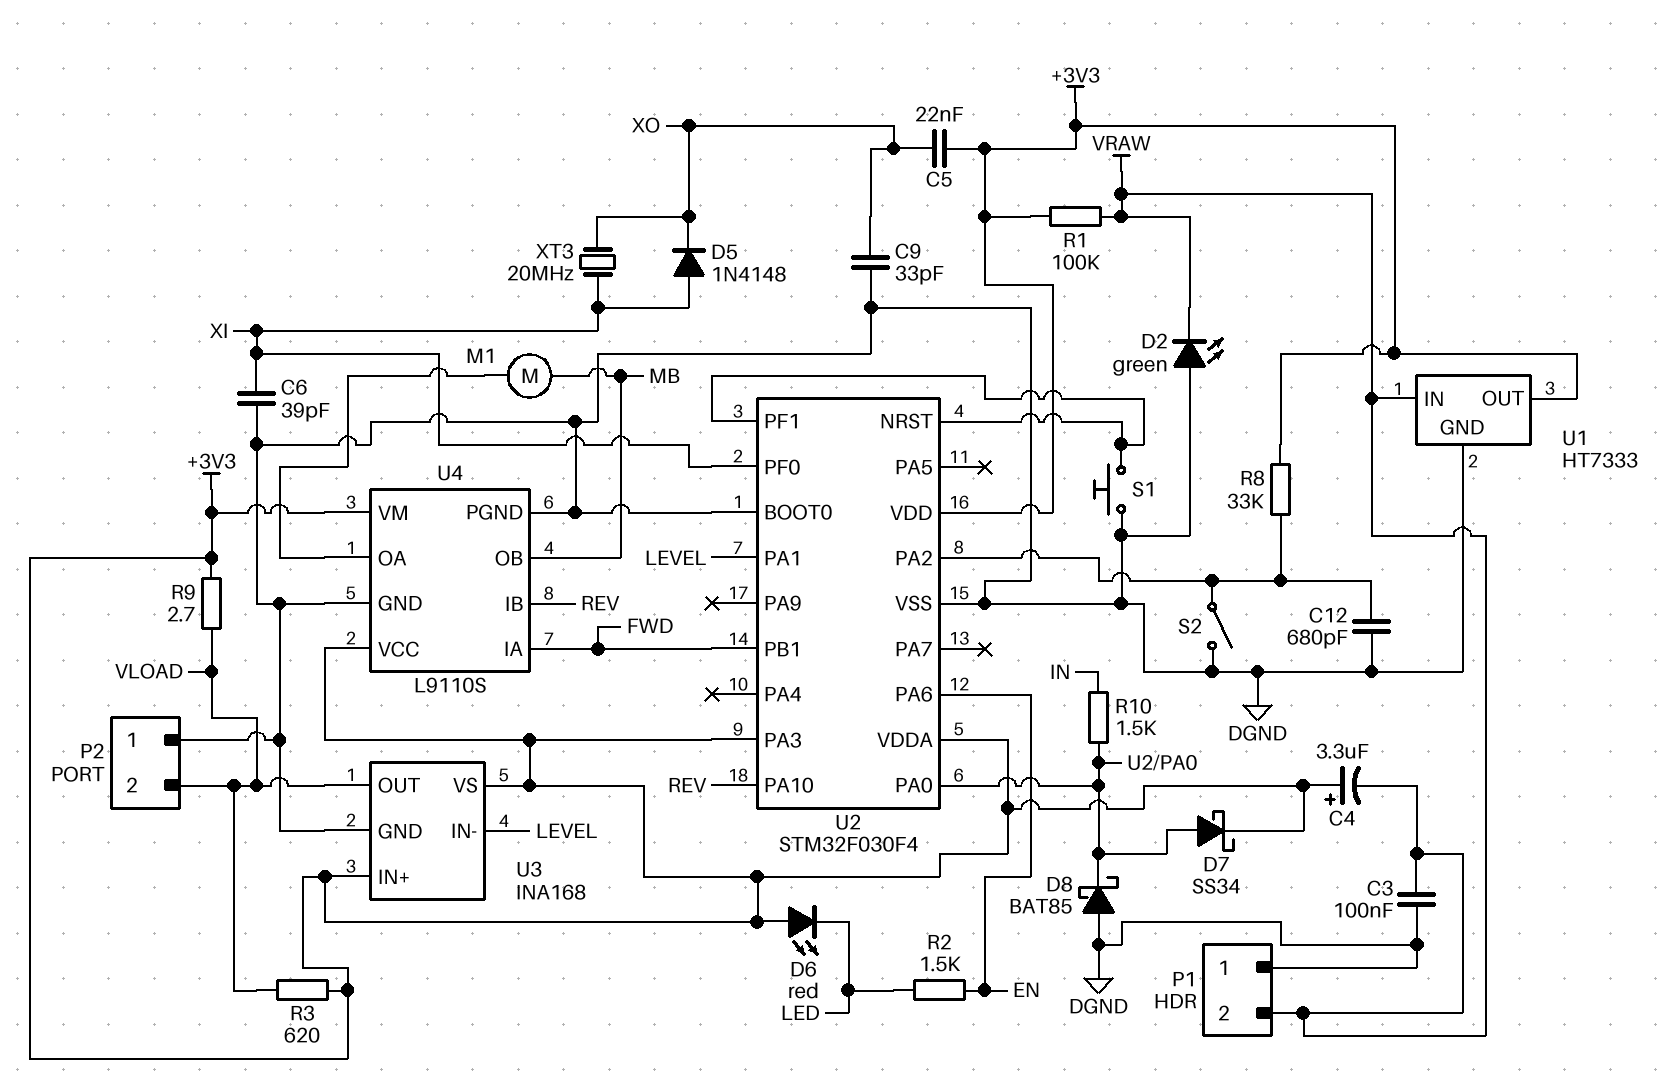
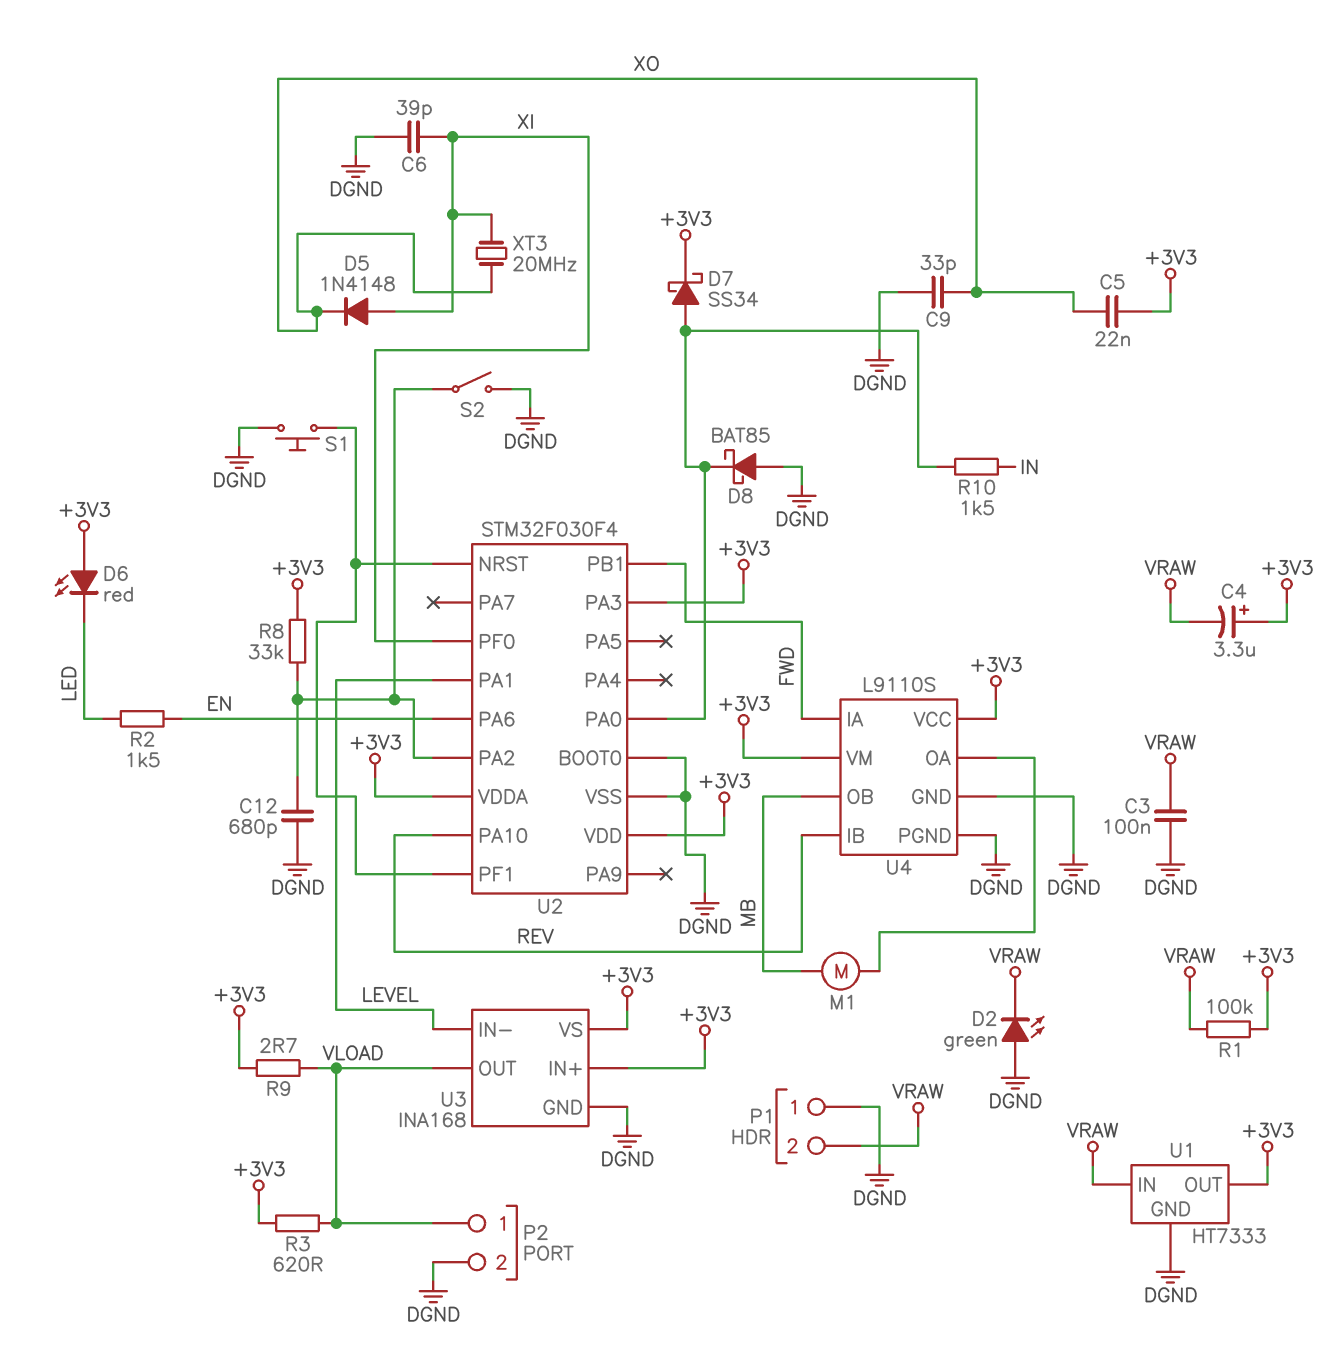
P2 pin 1: DGND -> VLOAD
P2 pin 2: VLOAD -> DGND

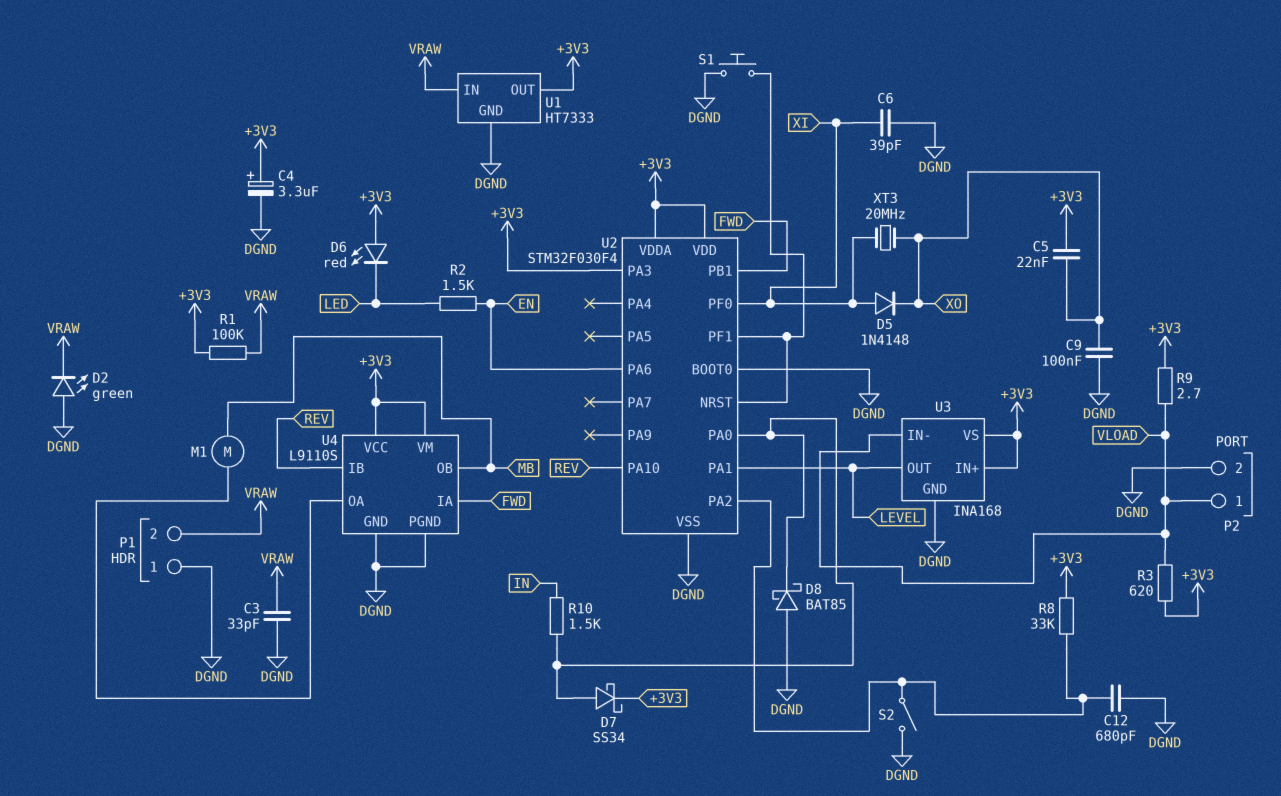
C3: 100nF (DGND, VRAW) -> 33pF (DGND, VRAW)
C4: 3.3uF (plus +3V3, minus VRAW) -> 3.3uF (plus +3V3, minus DGND)
C9: 33pF (DGND, XO) -> 100nF (DGND, XO)
U3 pin IN-: LEVEL -> VLOAD
U3 pin OUT: VLOAD -> LEVEL

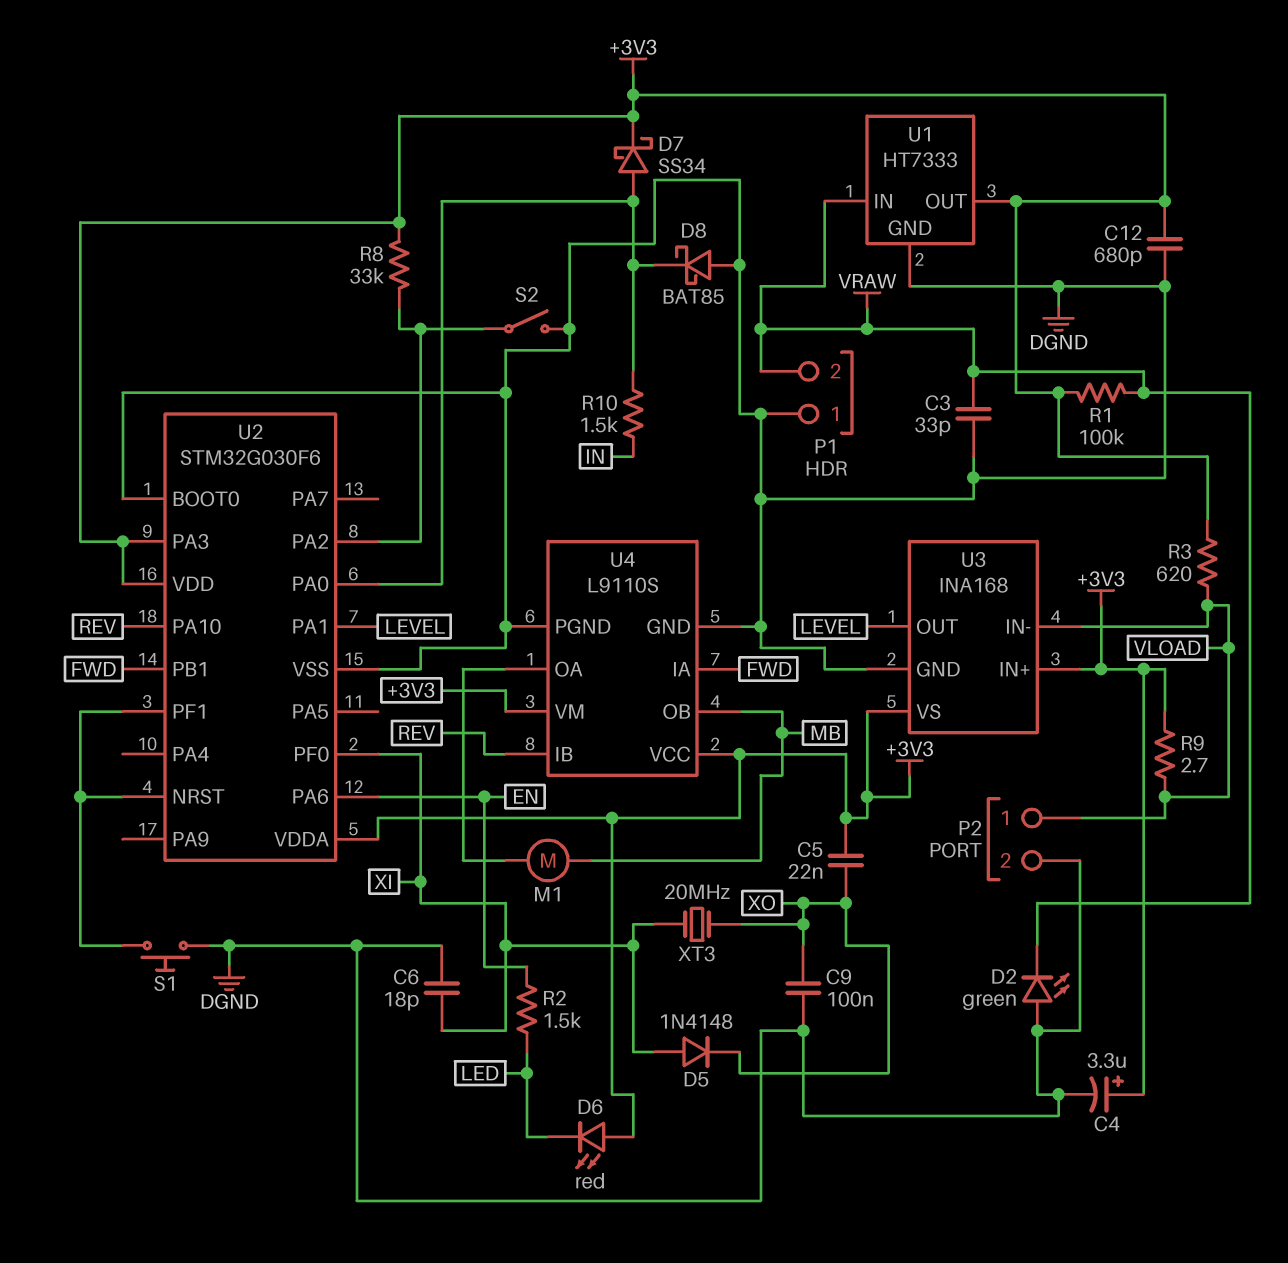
C6: 39pF (DGND, XI) -> 18pF (DGND, XI)
C12: 680pF (DGND, U2/PA2) -> 680pF (+3V3, DGND)
U2: STM32F030F4 -> STM32G030F6

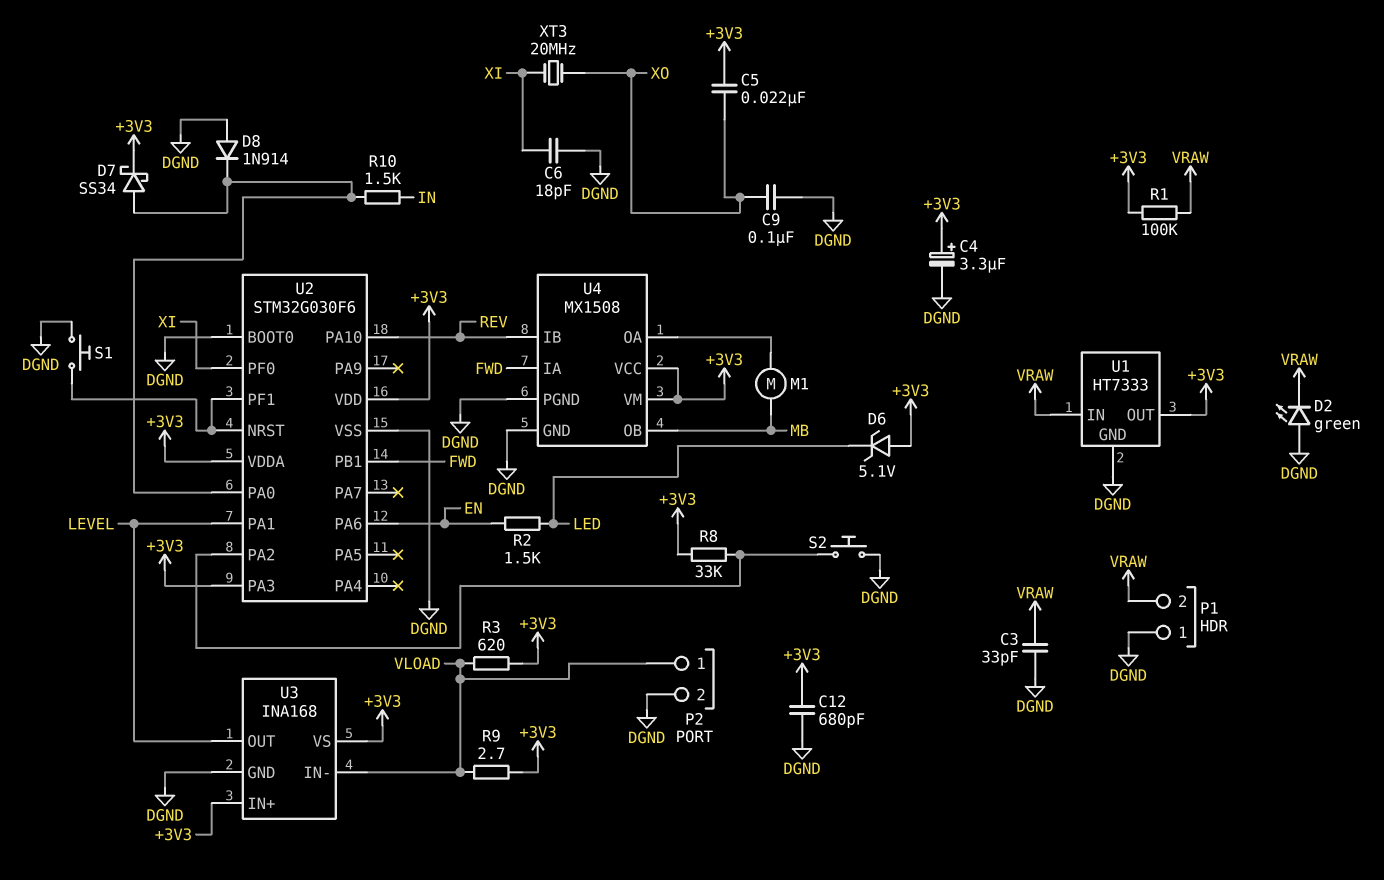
D5: diode 1N4148 (A XI, K XO) -> none
D6: LED red (A +3V3, K LED) -> zener 5.1V (A +3V3, K LED)
D8: schottky BAT85 (A DGND, K U2/PA0) -> diode 1N914 (A DGND, K U2/PA0)
S2: switch (DGND, U2/PA2) -> button (DGND, U2/PA2)
U4: L9110S -> MX1508

